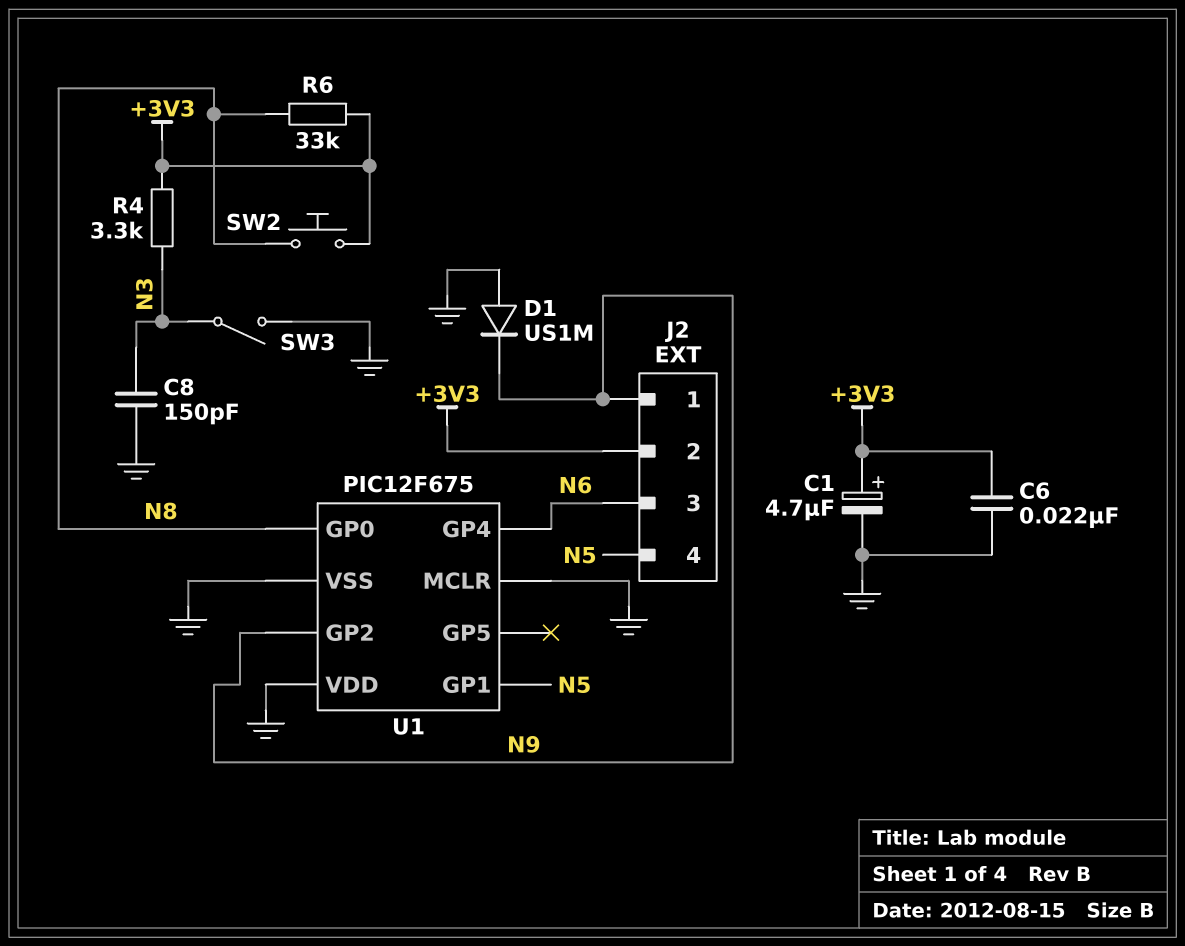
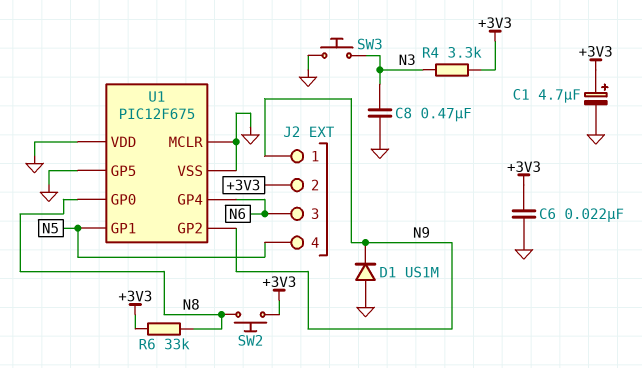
C8: 150pF (GND, N3) -> 470nF (GND, N3)
SW3: switch (GND, N3) -> button (GND, N3)
U1 pin GP5: none -> GND

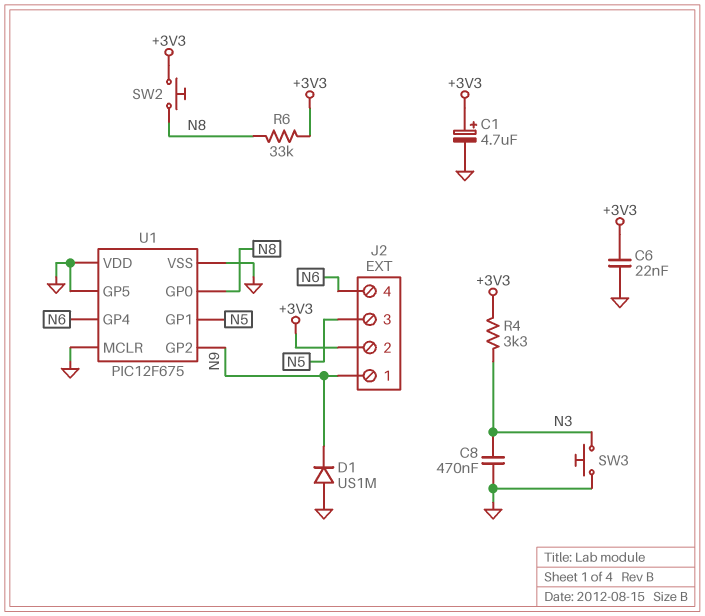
J2 pin 3: N6 -> N5
J2 pin 4: N5 -> N6

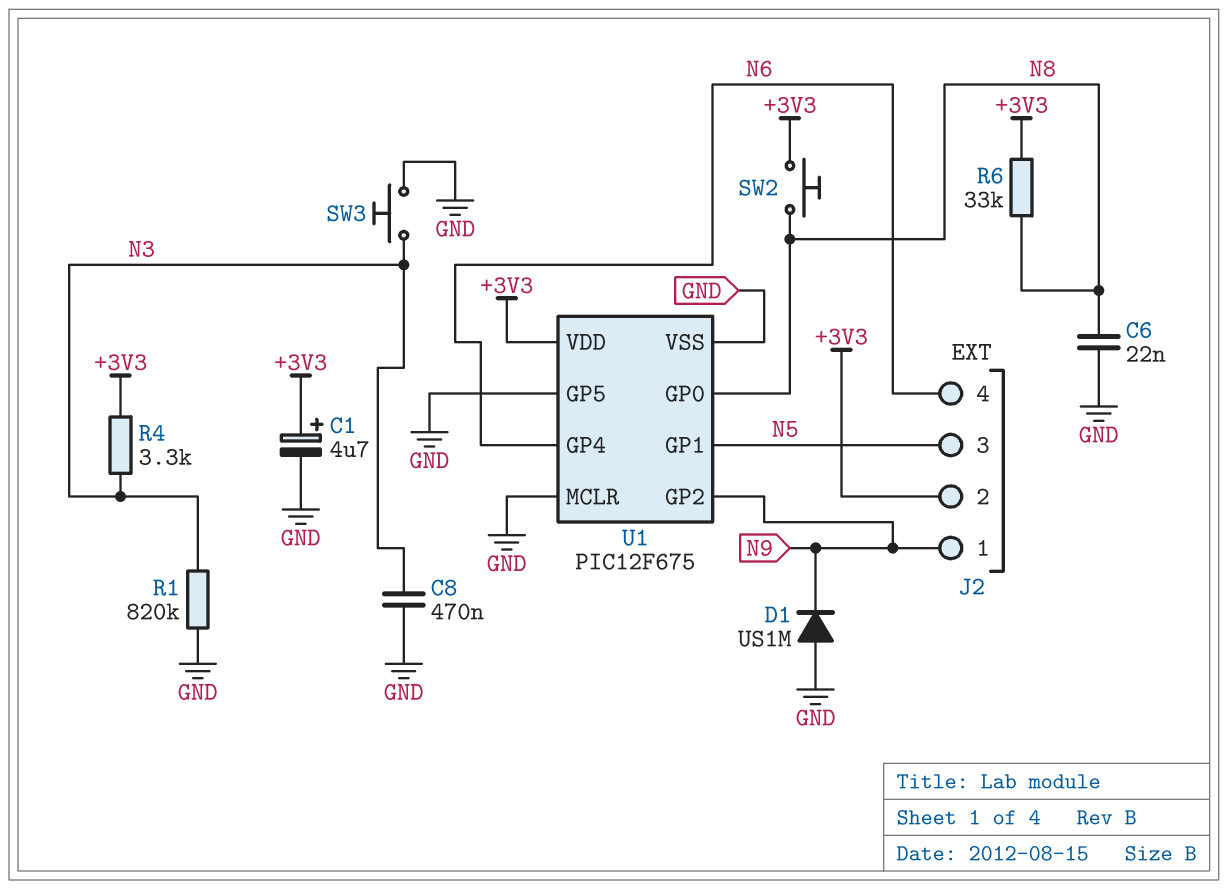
C6: 22nF (+3V3, GND) -> 22nF (GND, N8)
R1: none -> 820k (GND, N3)
U1 pin VDD: GND -> +3V3

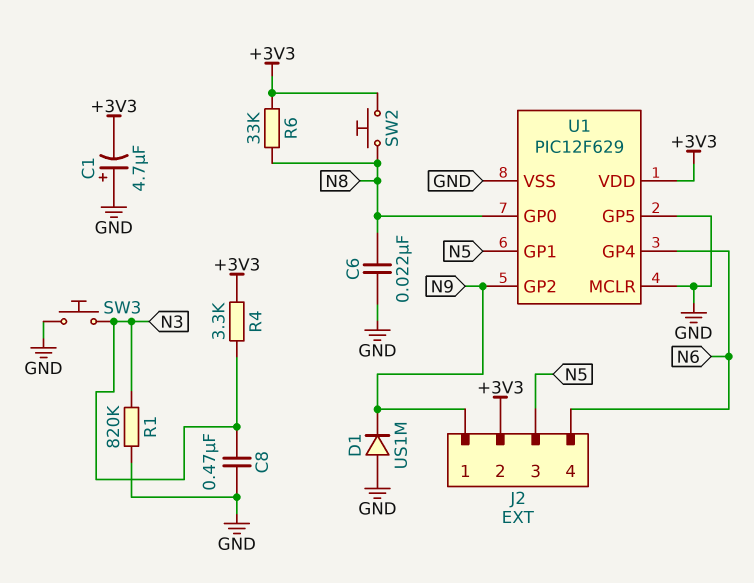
C1: 4.7uF (plus +3V3, minus GND) -> 4.7uF (plus GND, minus +3V3)
U1: PIC12F675 -> PIC12F629

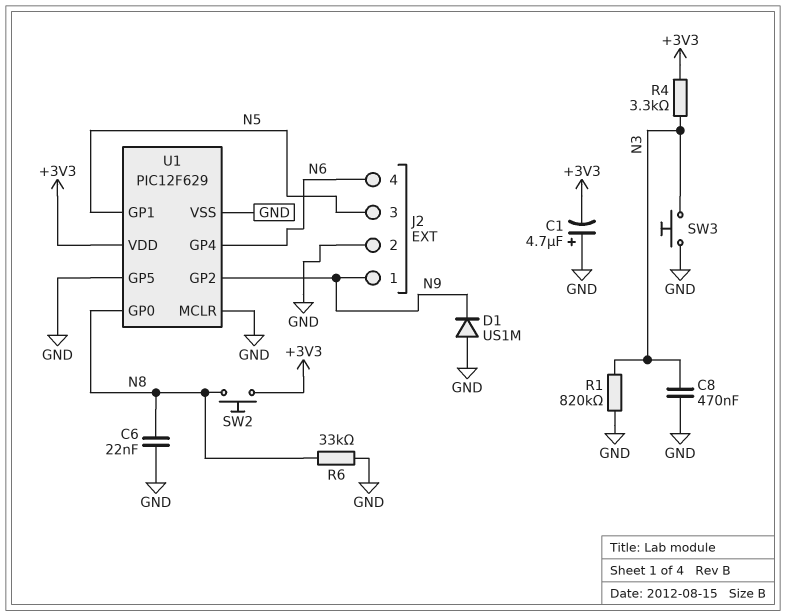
J2 pin 2: +3V3 -> GND
R6: 33k (+3V3, N8) -> 33k (GND, N8)

